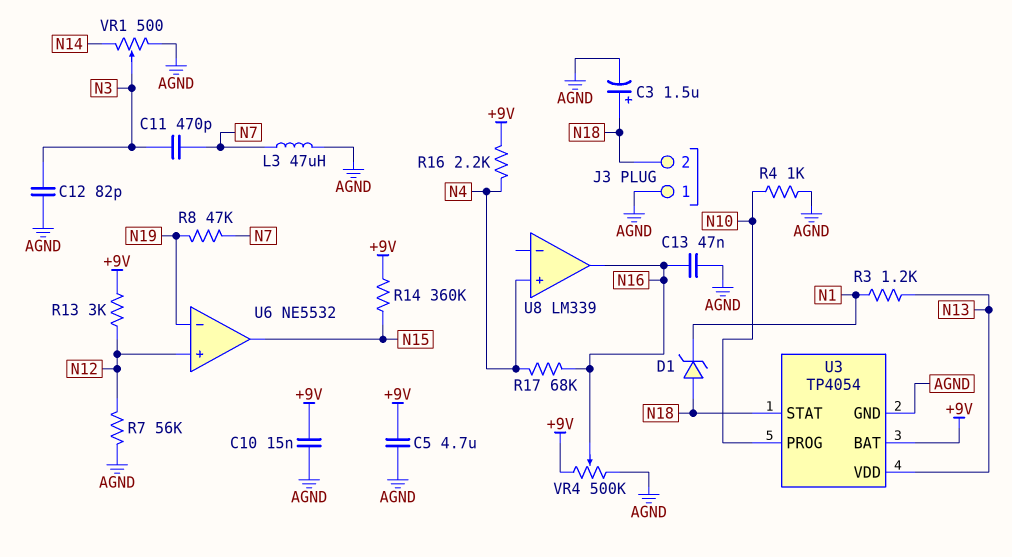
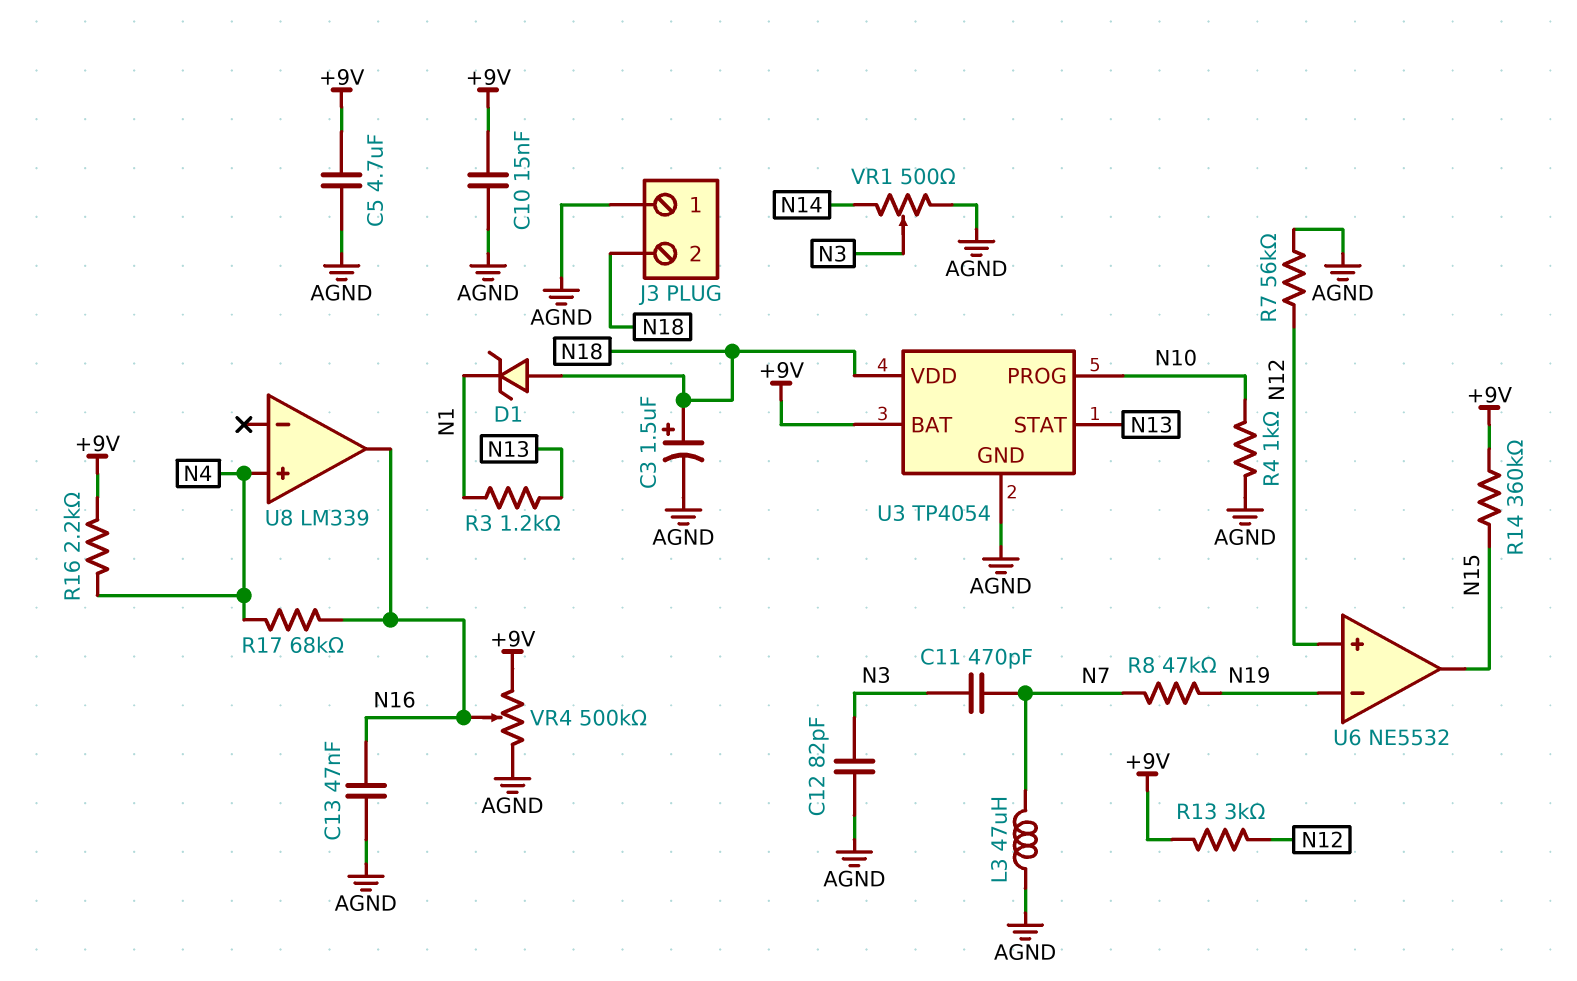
U3 pin STAT: N18 -> N13
U3 pin VDD: N13 -> N18

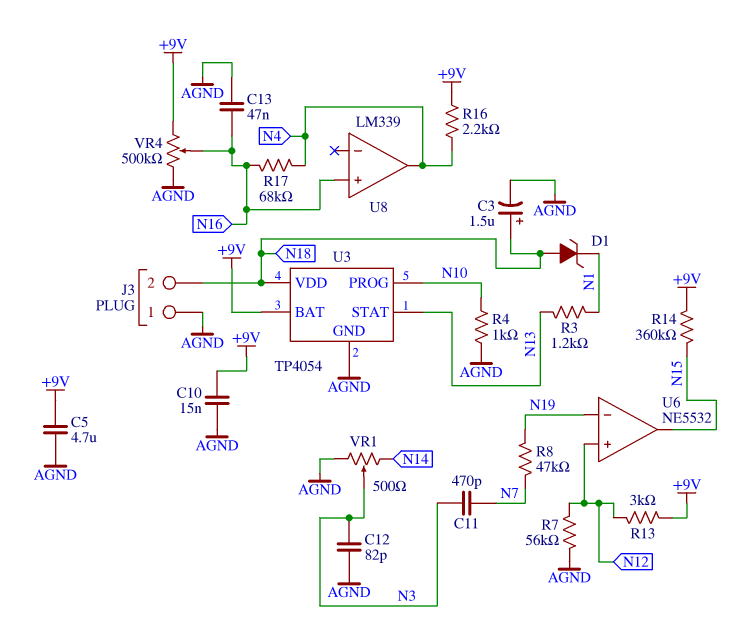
L3: 47uH (AGND, N7) -> none
U8 pin in+: N4 -> N16
U8 pin out: N16 -> N4

